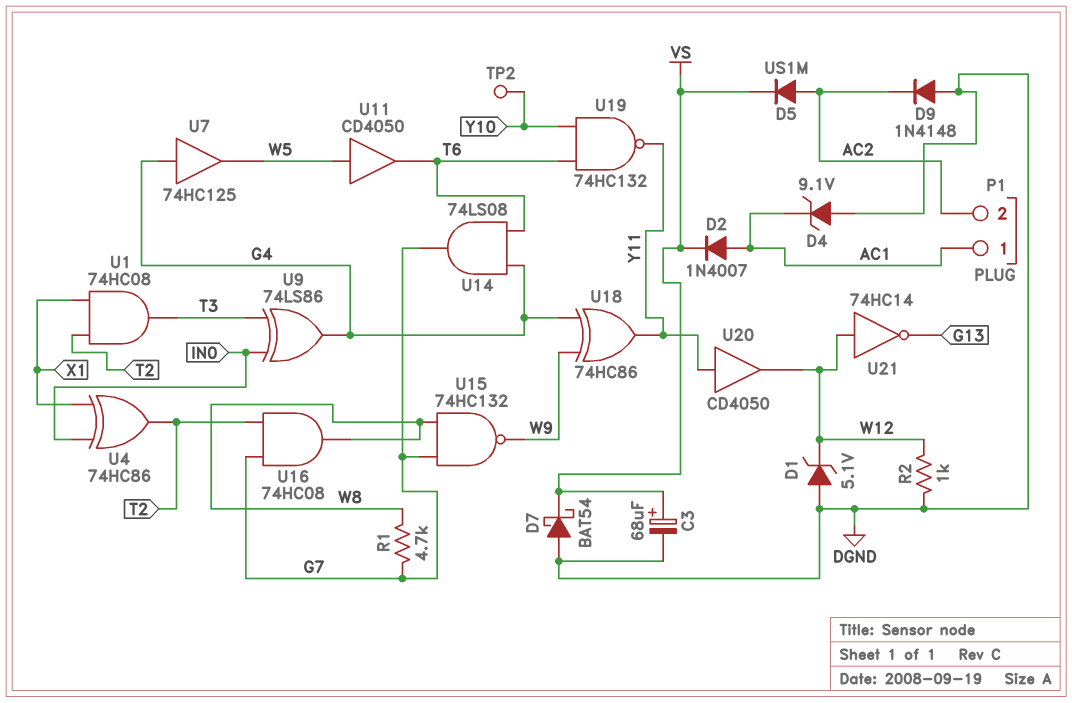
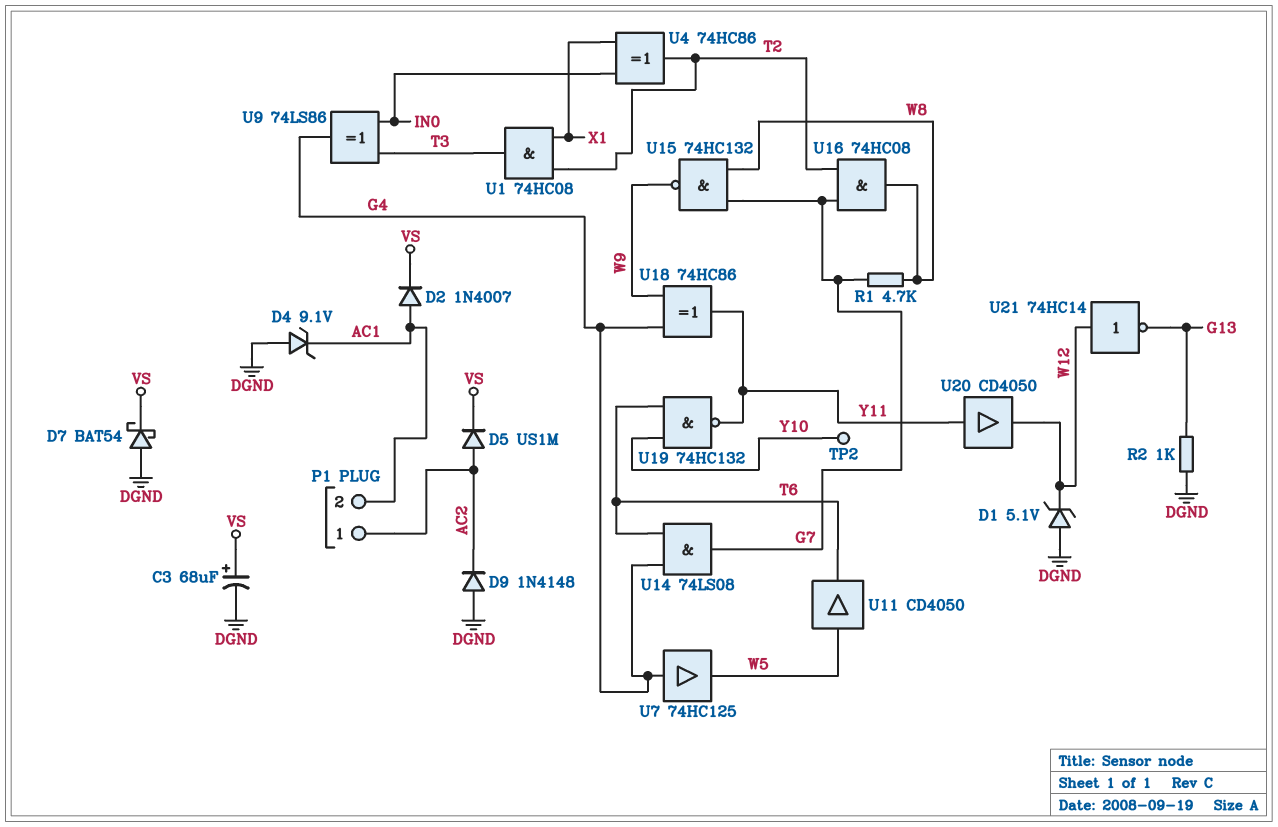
P1 pin 1: AC1 -> AC2
P1 pin 2: AC2 -> AC1
R2: 1k (DGND, W12) -> 1k (DGND, G13)

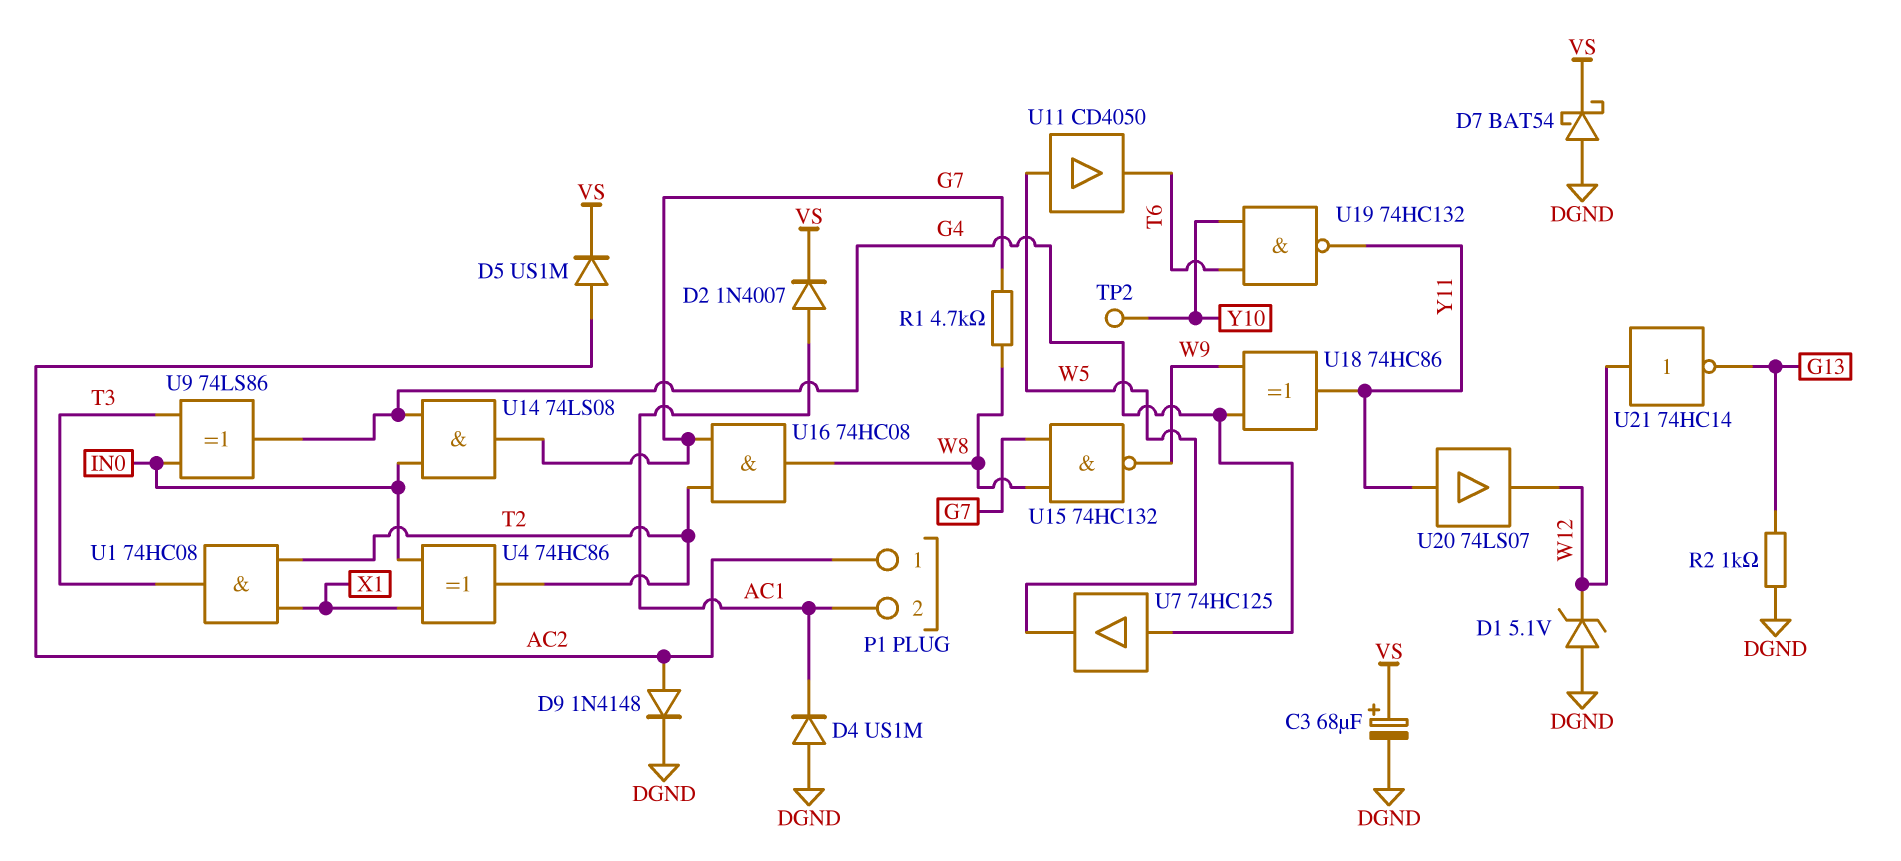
D4: zener 9.1V (A DGND, K AC1) -> diode US1M (A DGND, K AC1)
D9: diode 1N4148 (A DGND, K AC2) -> diode 1N4148 (A AC2, K DGND)
U14: AND 74LS08 (in G4, in T6, out G7) -> AND 74LS08 (in G4, in IN0, out G7)
U20: buffer CD4050 (in Y11, out W12) -> buffer 74LS07 (in Y11, out W12)

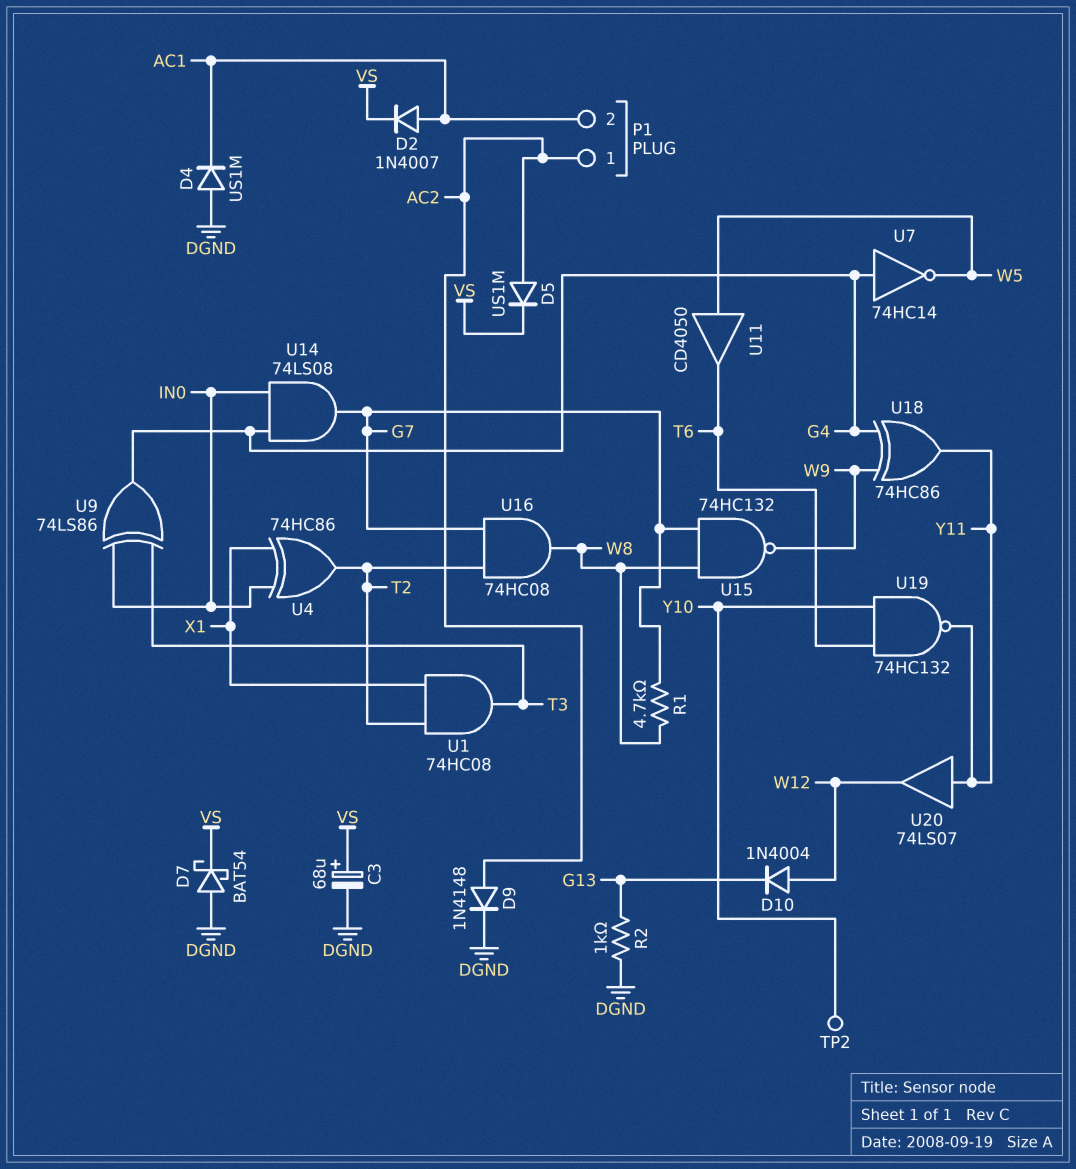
D1: zener 5.1V (A DGND, K W12) -> none
D10: none -> diode 1N4004 (A W12, K G13)
U7: buffer 74HC125 (in G4, out W5) -> NOT 74HC14 (in G4, out W5)
U21: NOT 74HC14 (in W12, out G13) -> none

